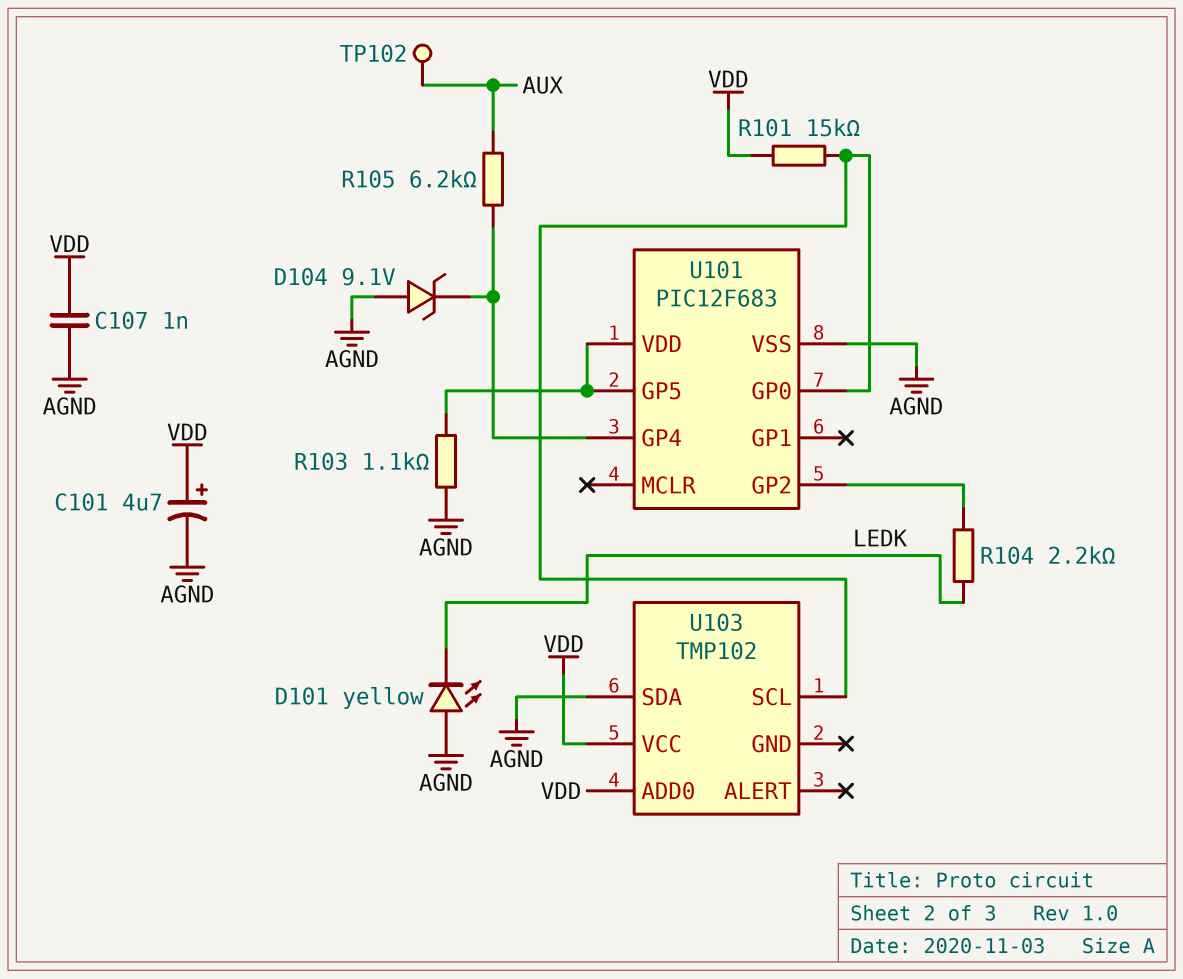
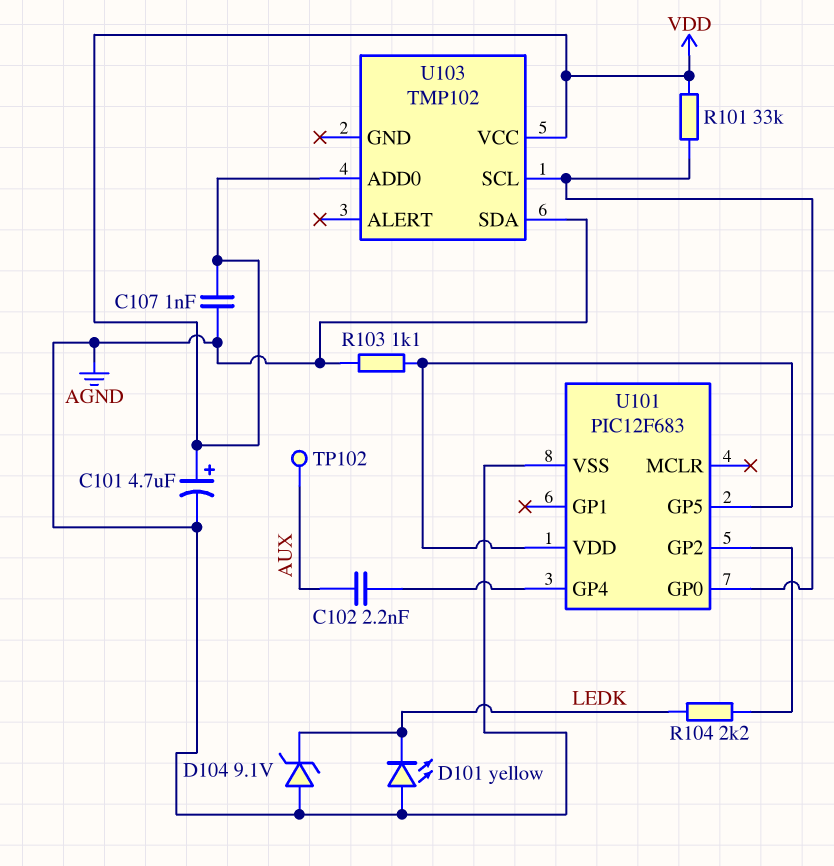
C102: none -> 2.2nF (AUX, U101/GP4)
D104: zener 9.1V (A AGND, K U101/GP4) -> zener 9.1V (A AGND, K LEDK)
R101: 15k (U101/GP0, VDD) -> 33k (U101/GP0, VDD)
R105: 6.2k (AUX, U101/GP4) -> none

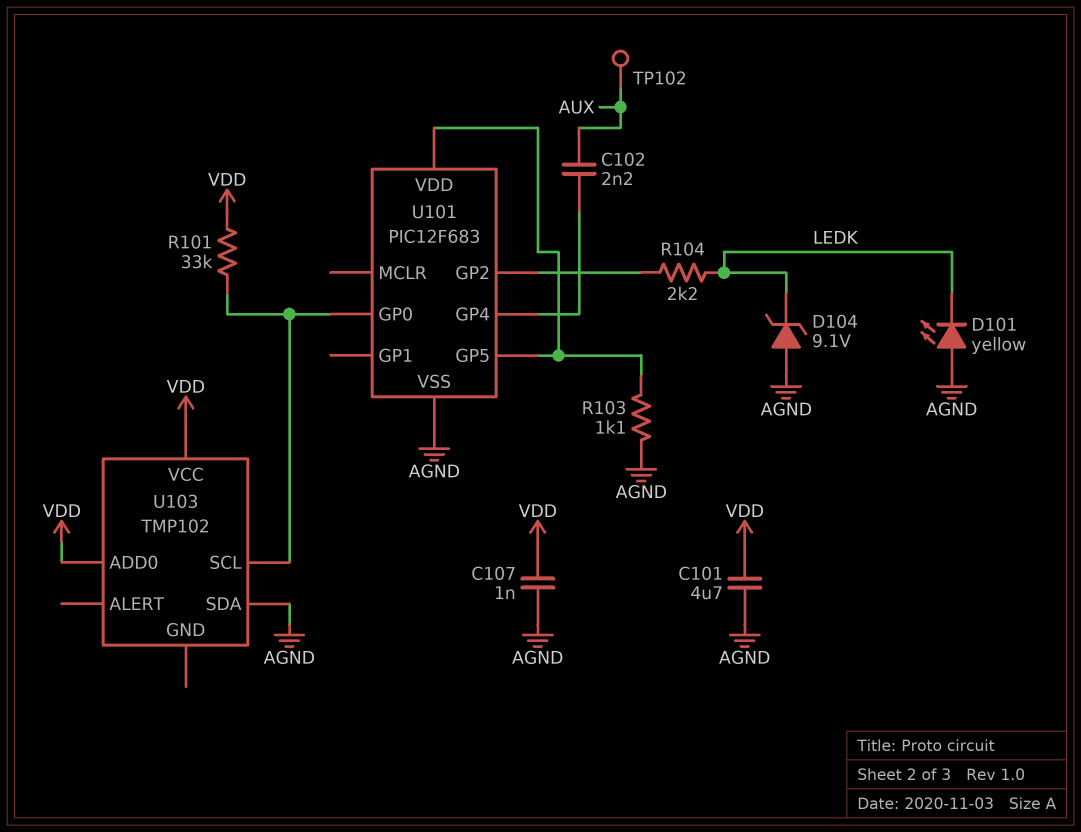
C101: 4.7uF (plus VDD, minus AGND) -> 4.7uF (AGND, VDD)

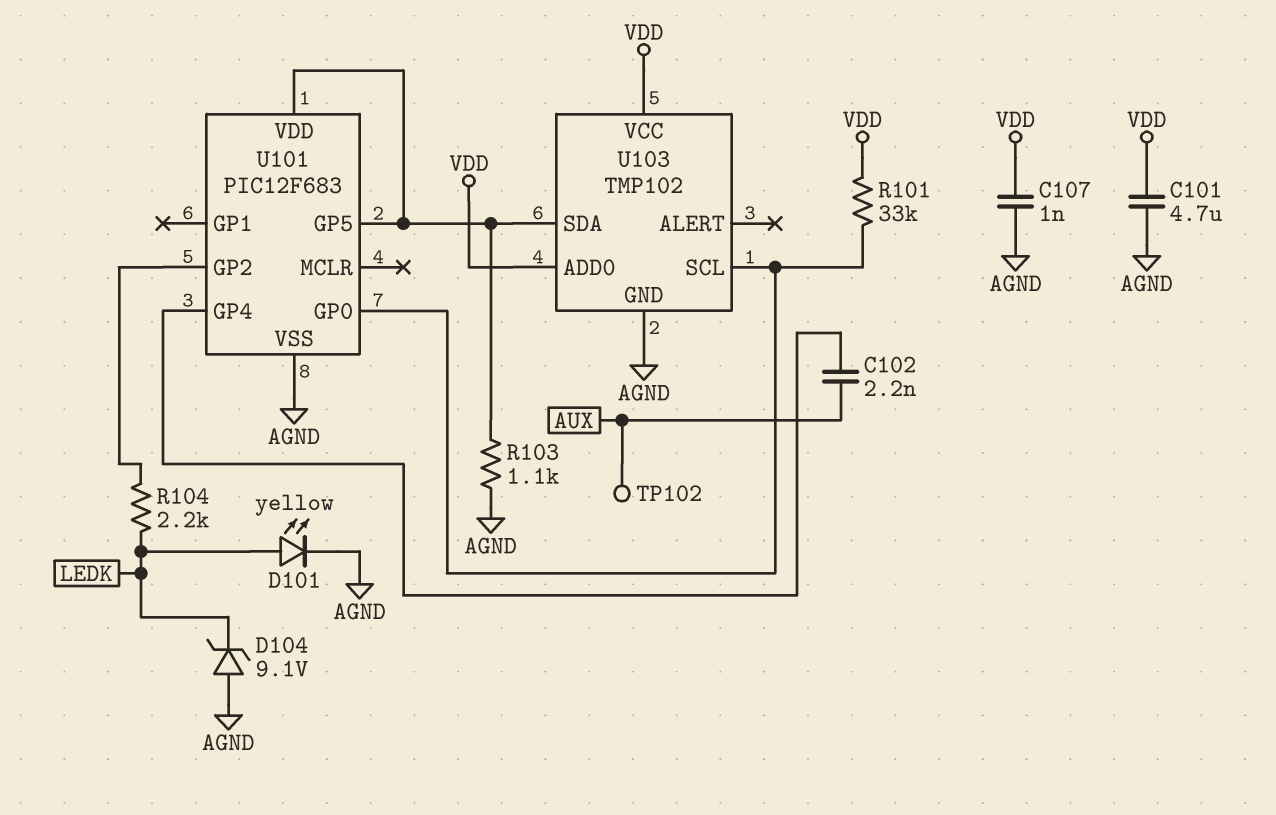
D101: LED yellow (A AGND, K LEDK) -> LED yellow (A LEDK, K AGND)
U103 pin GND: none -> AGND
U103 pin SDA: AGND -> U101/GP5

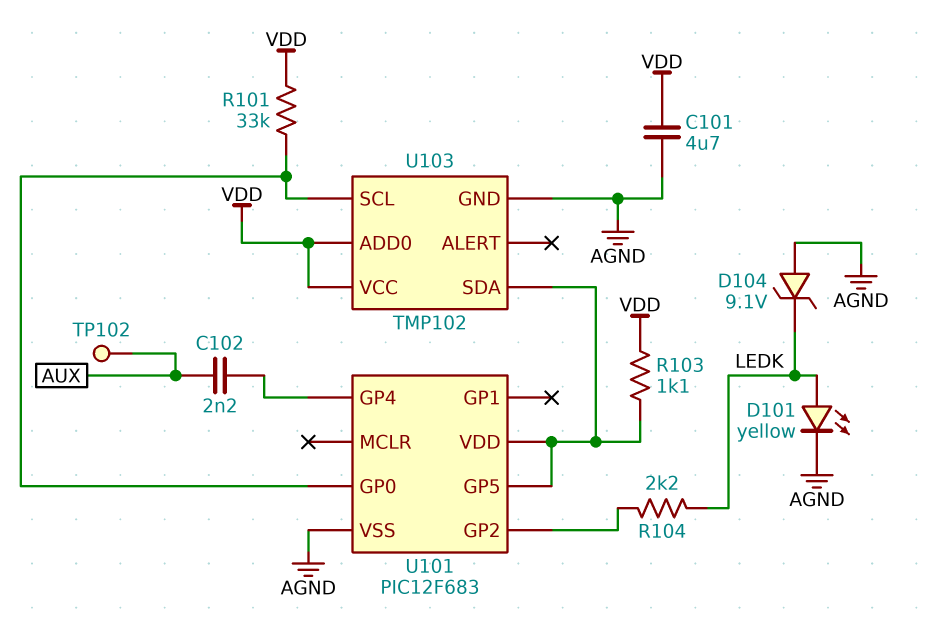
C107: 1nF (AGND, VDD) -> none
R103: 1.1k (AGND, U101/GP5) -> 1.1k (U101/GP5, VDD)

